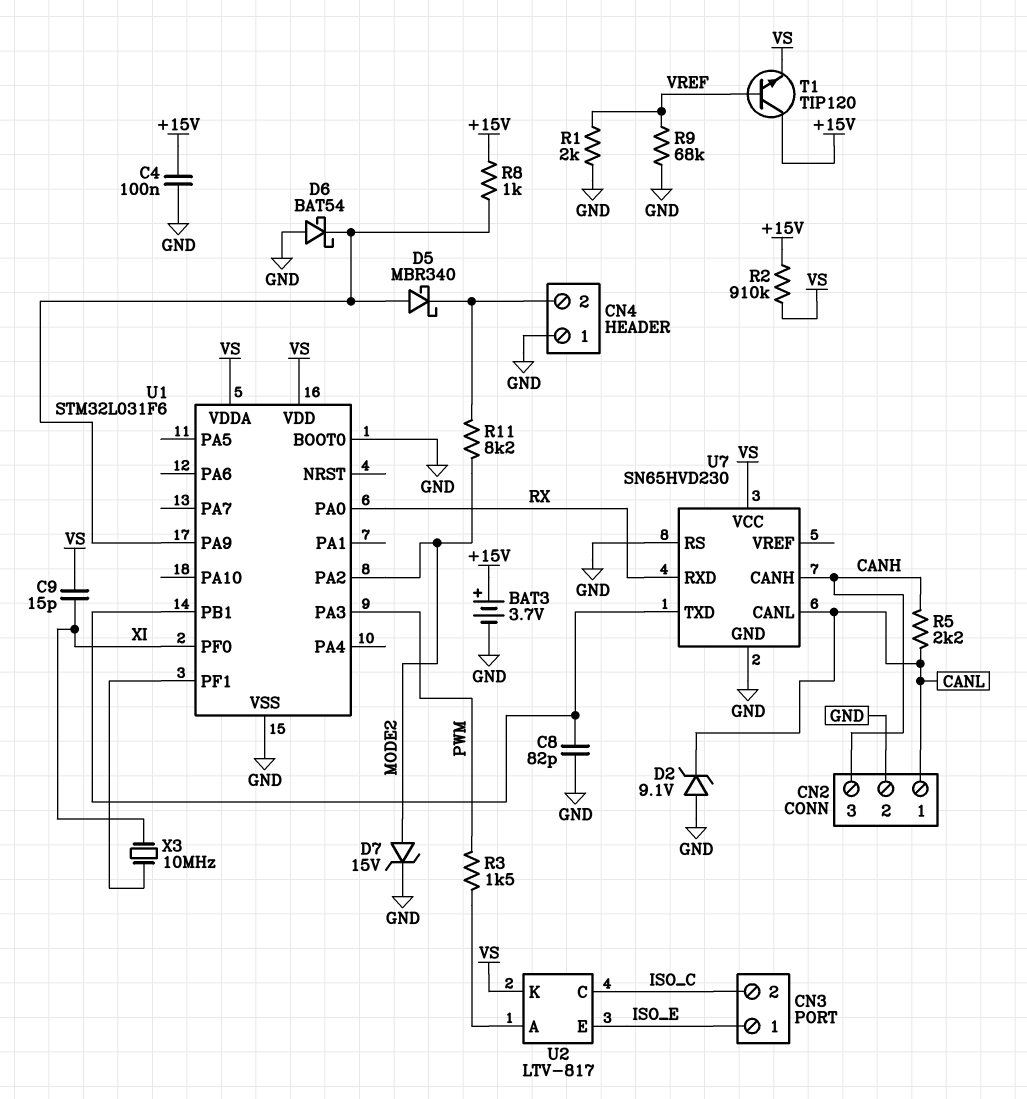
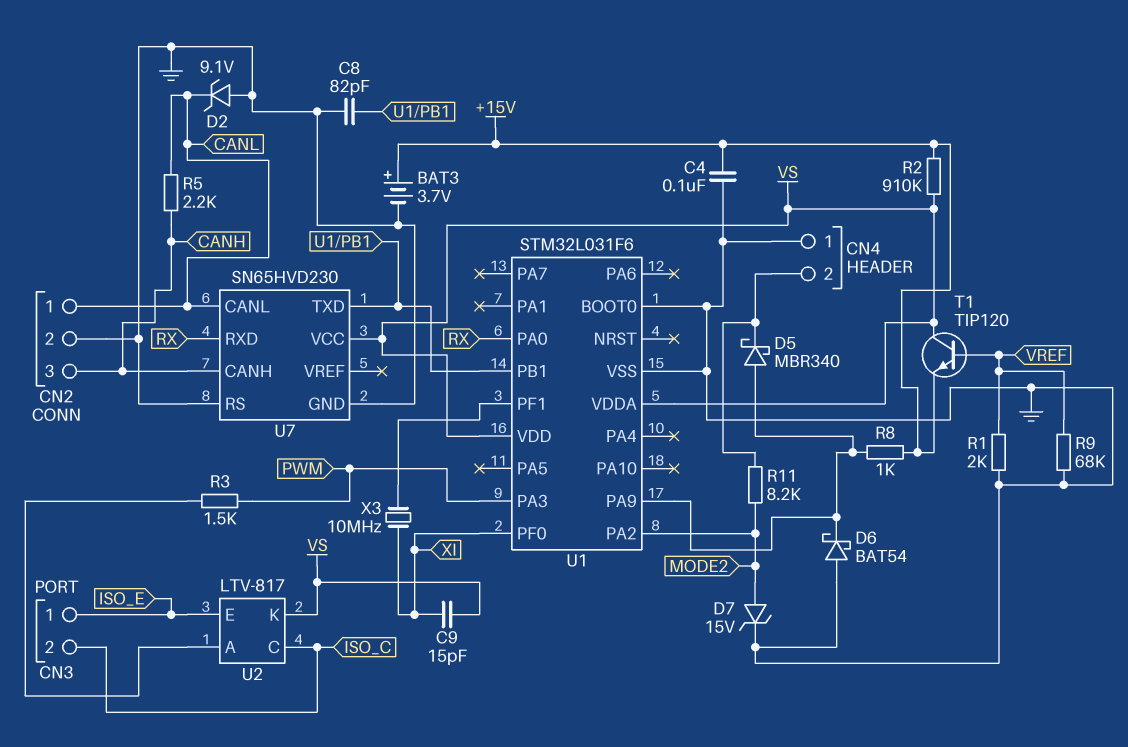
T1: NPN TIP120 (B VREF, C +15V, E VS) -> NPN TIP120 (B VREF, C VS, E +15V)

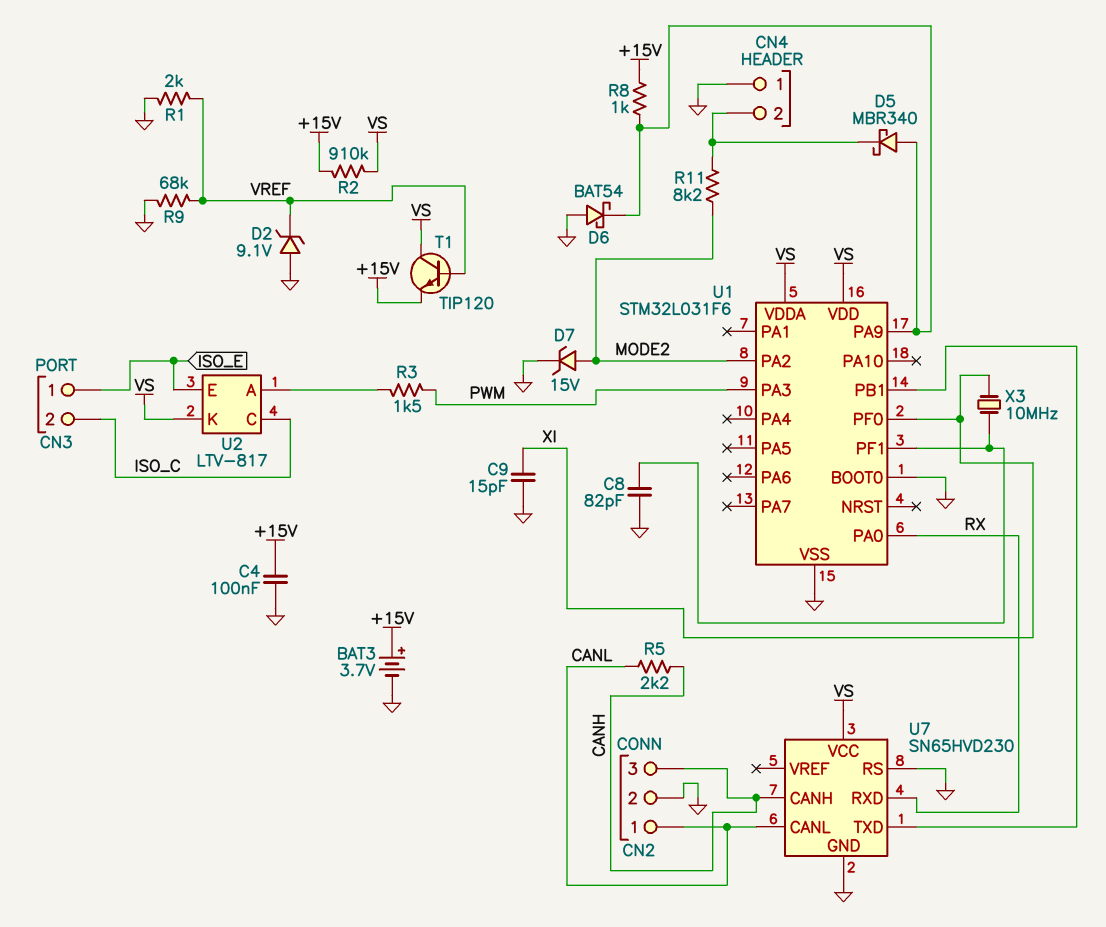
C8: 82pF (GND, U1/PB1) -> 82pF (GND, U1/PF1)
C9: 15pF (VS, XI) -> 15pF (GND, XI)
D2: zener 9.1V (A GND, K CANL) -> zener 9.1V (A GND, K VREF)

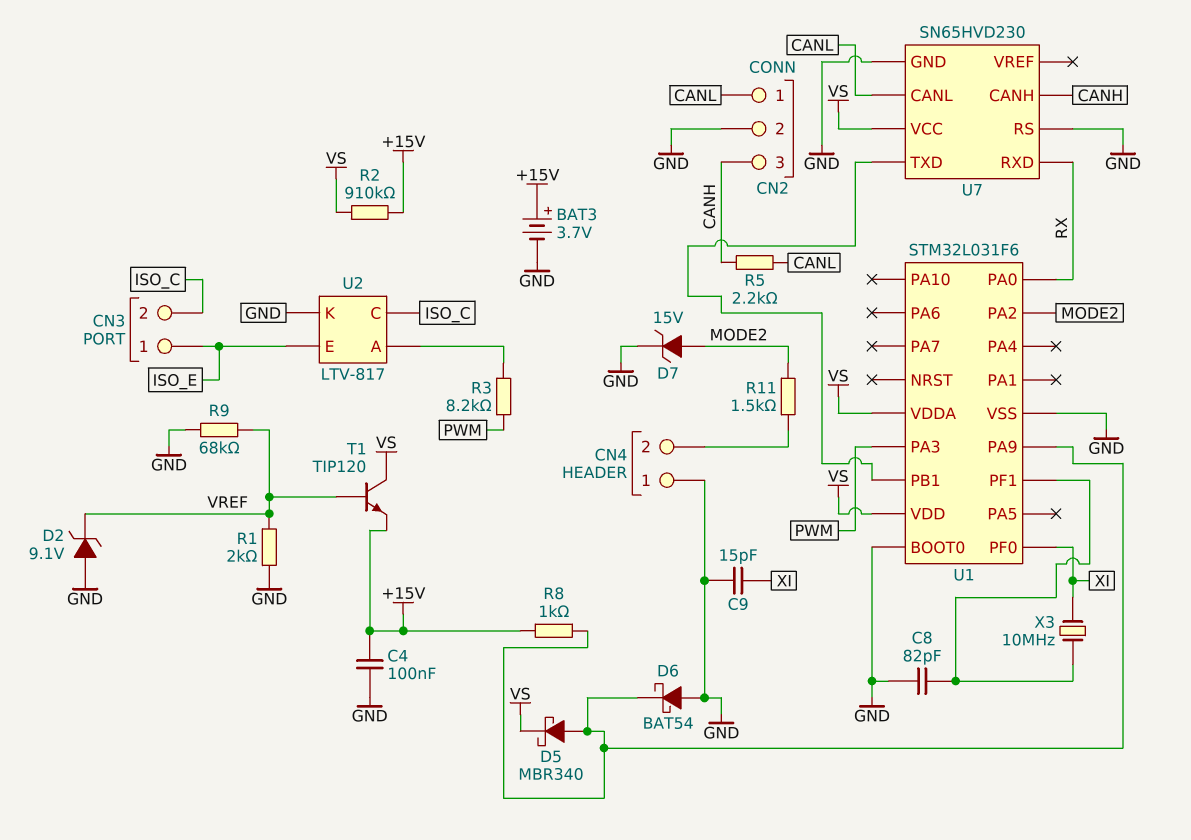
D5: schottky MBR340 (A U1/PA9, K CN4/2) -> schottky MBR340 (A U1/PA9, K VS)
R3: 1.5k (PWM, U2/A) -> 8.2k (PWM, U2/A)
R11: 8.2k (CN4/2, MODE2) -> 1.5k (CN4/2, MODE2)
U2 pin K: VS -> GND

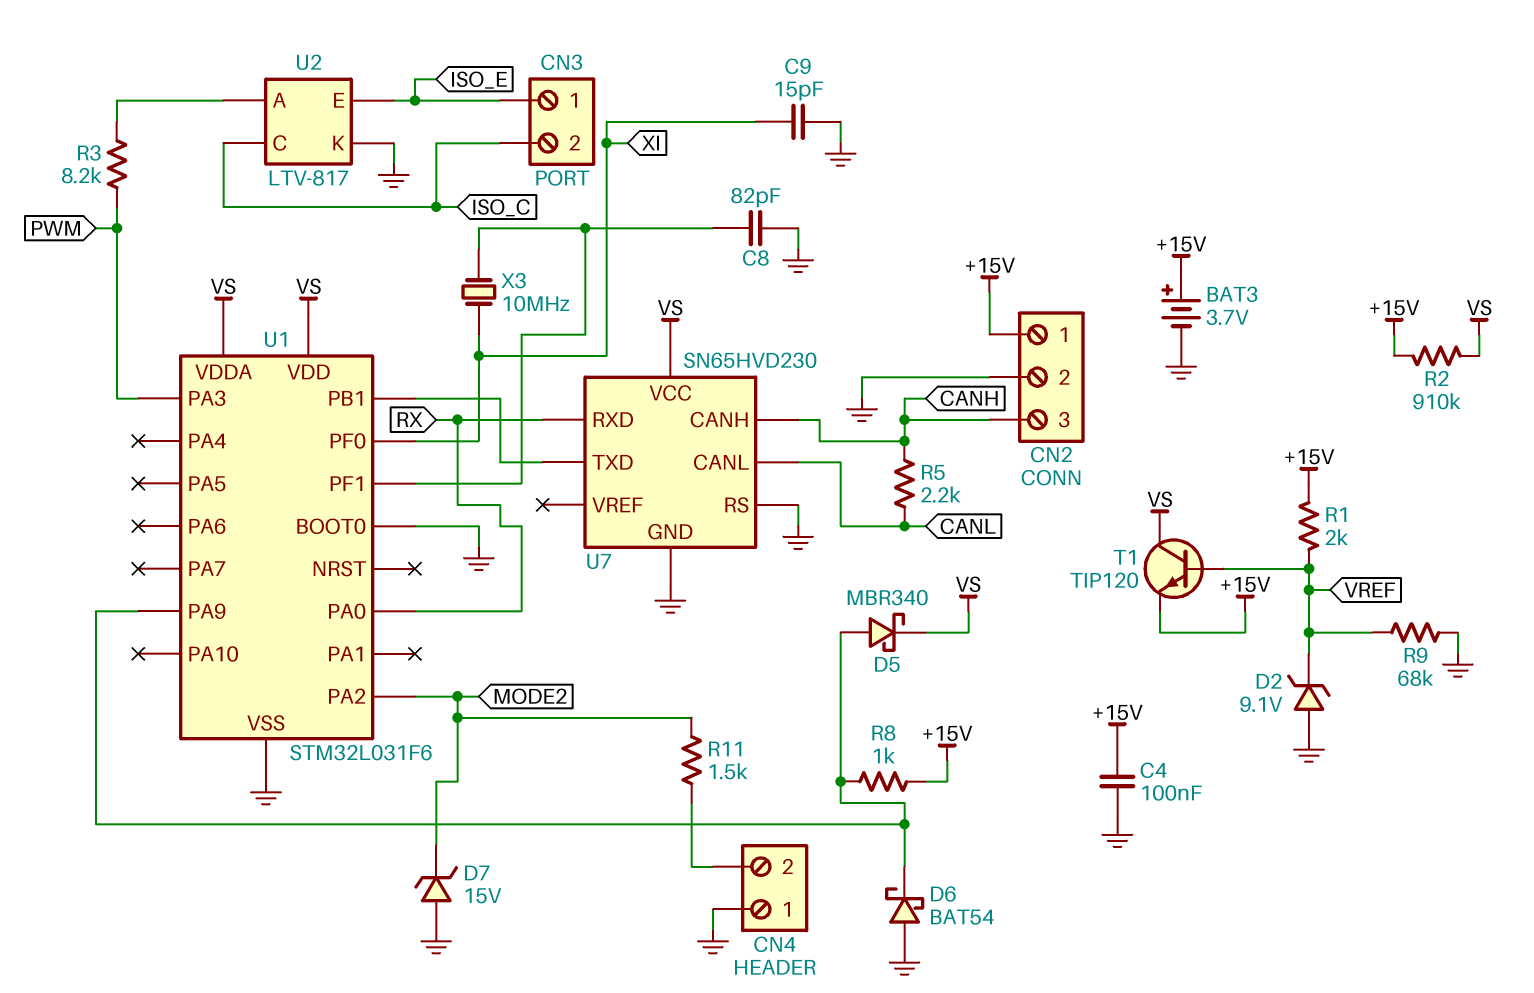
CN2 pin 1: CANL -> +15V
D7: zener 15V (A MODE2, K GND) -> zener 15V (A GND, K MODE2)
R1: 2k (GND, VREF) -> 2k (+15V, VREF)

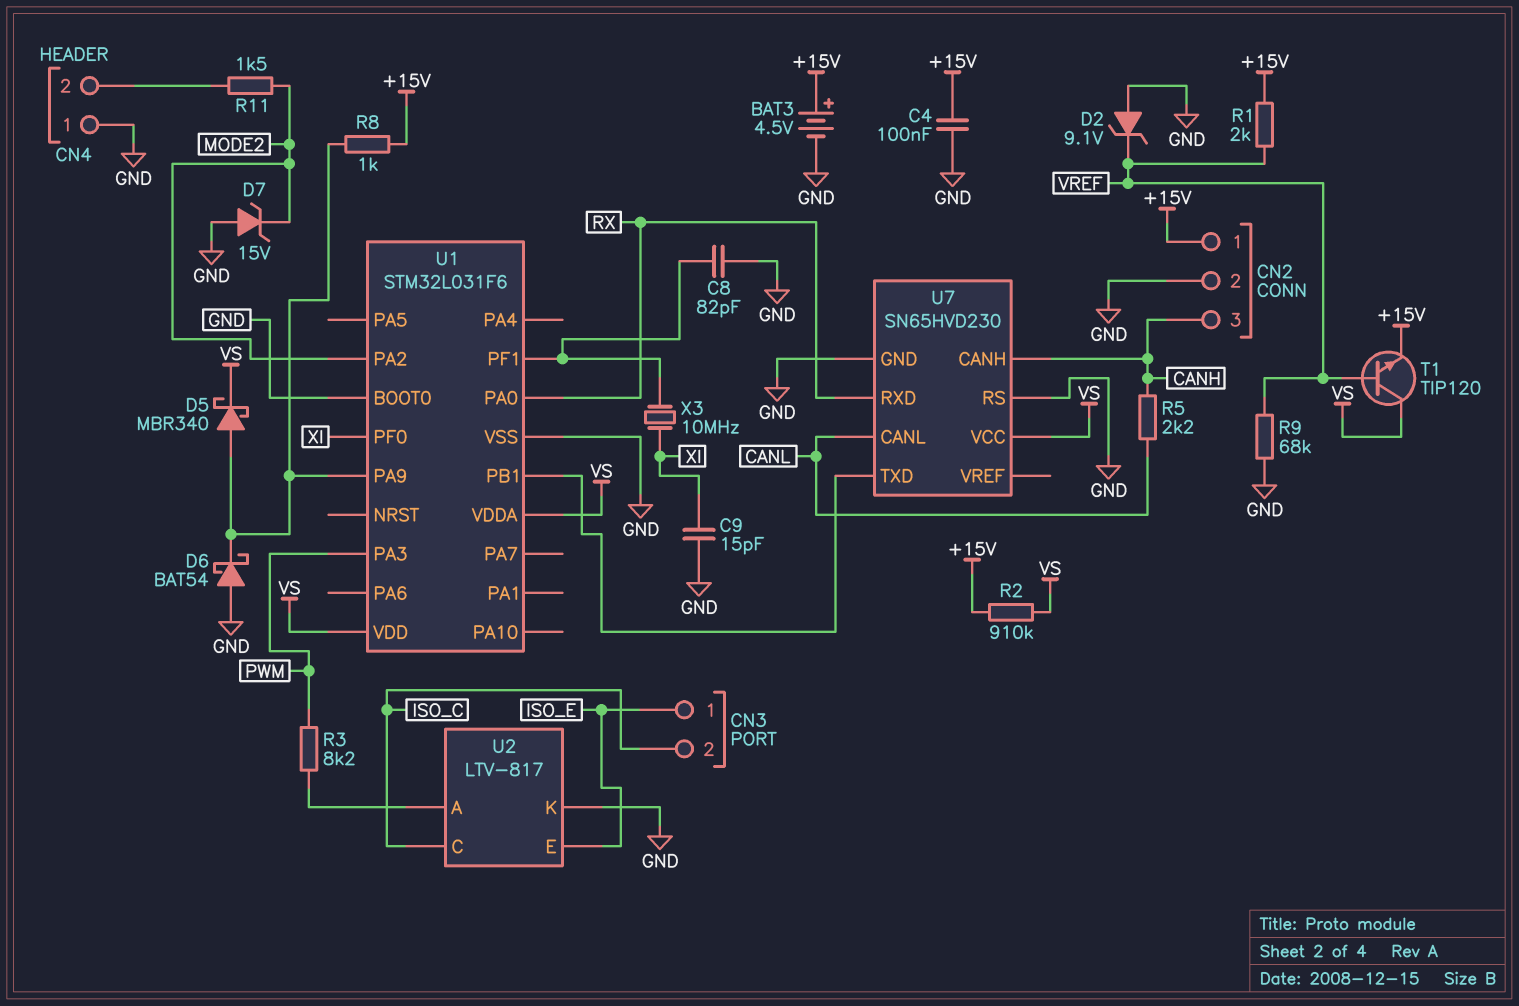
BAT3: 3.7V (plus +15V, minus GND) -> 4.5V (plus +15V, minus GND)

